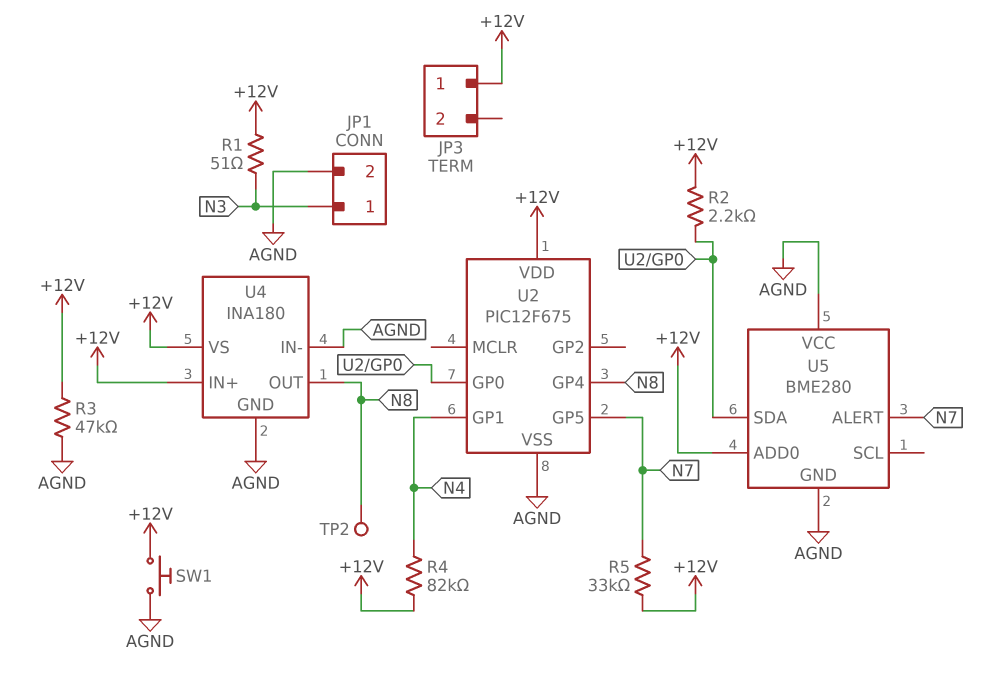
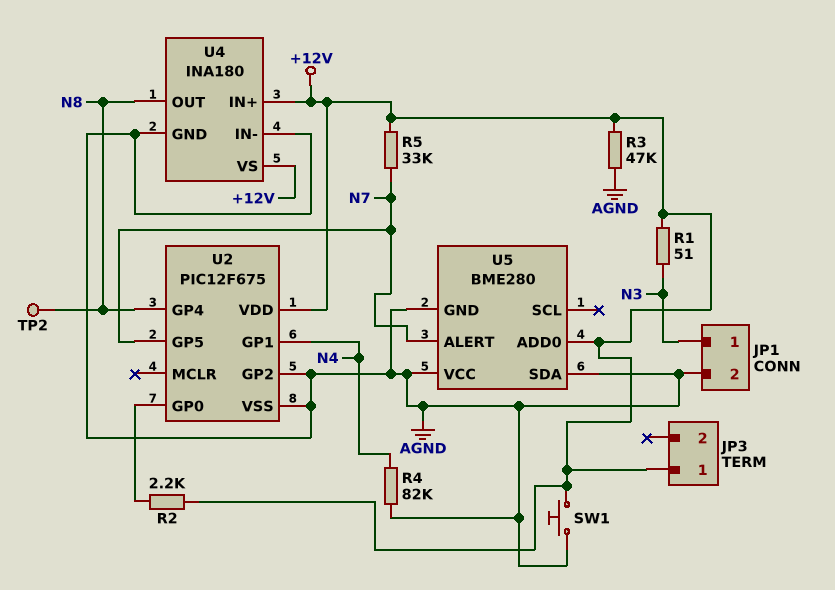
R4: 82k (+12V, N4) -> 82k (AGND, N4)
U2 pin GP2: none -> AGND
U5 pin SDA: U2/GP0 -> AGND

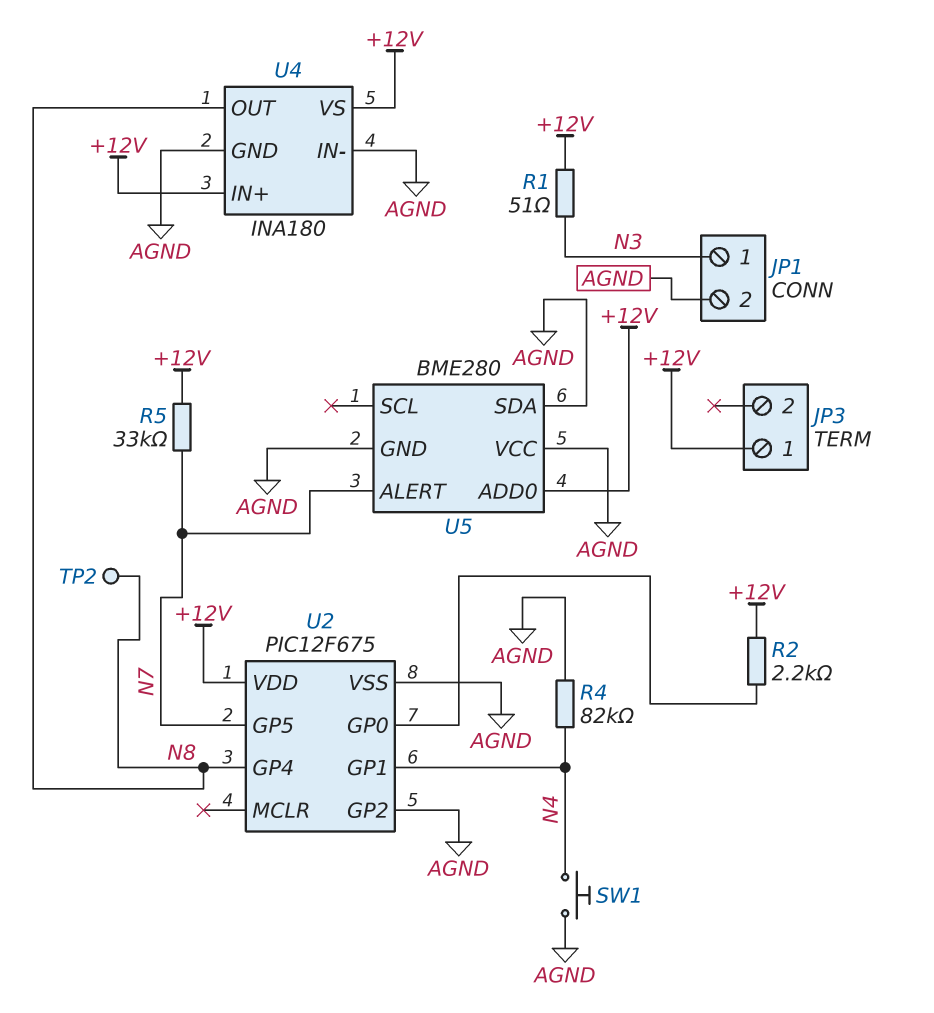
R3: 47k (+12V, AGND) -> none
SW1: button (+12V, AGND) -> button (AGND, N4)

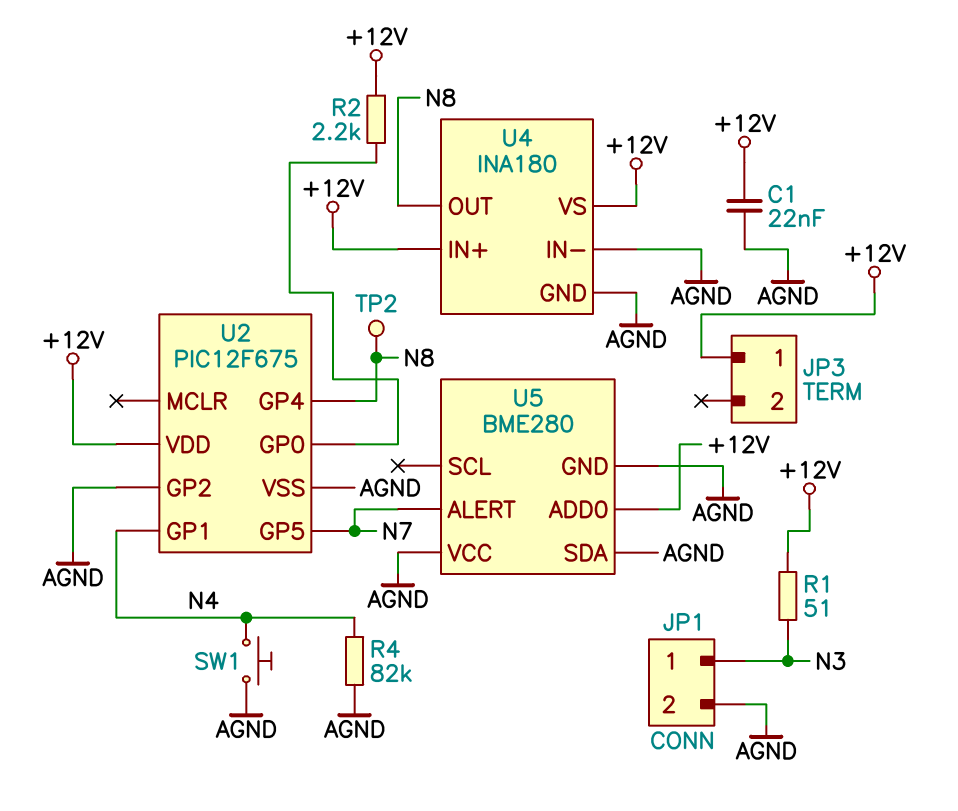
C1: none -> 22nF (+12V, AGND)
R5: 33k (+12V, N7) -> none

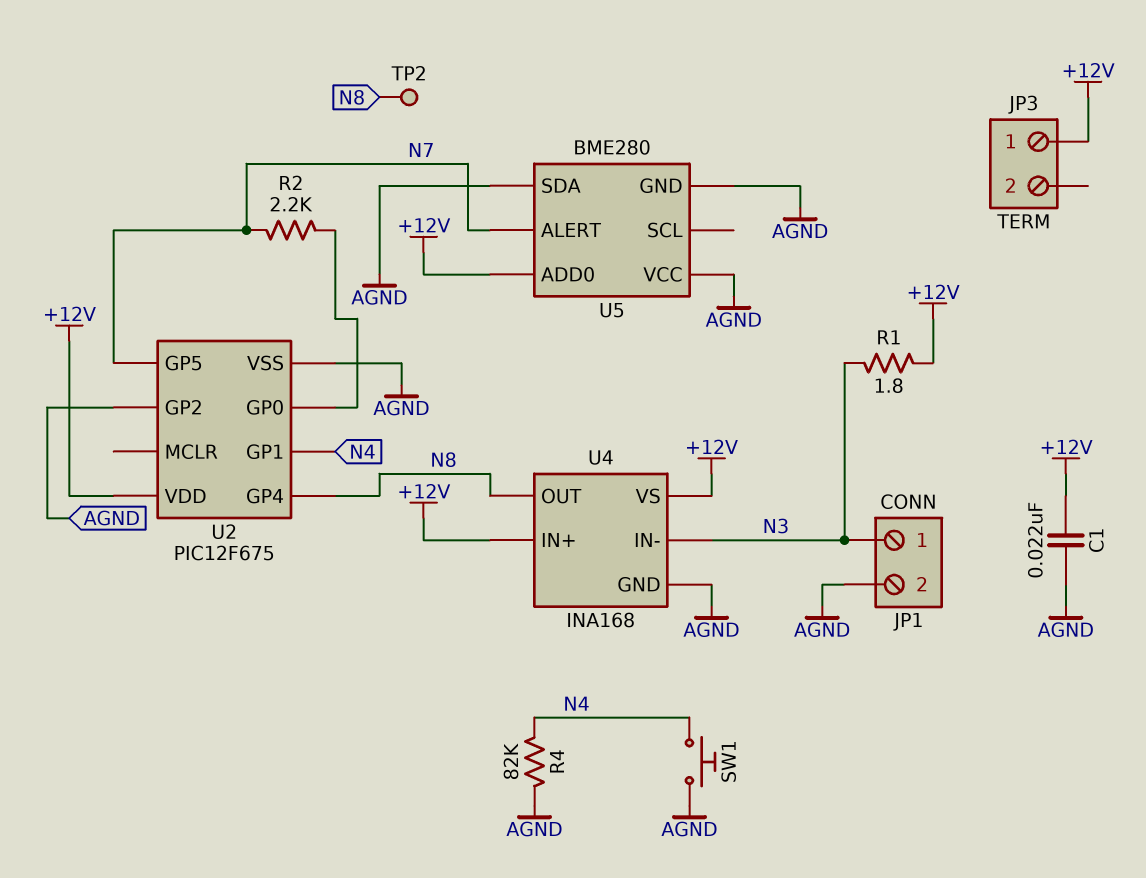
R1: 51 (+12V, N3) -> 1.8 (+12V, N3)
R2: 2.2k (+12V, U2/GP0) -> 2.2k (N7, U2/GP0)
U4: INA180 -> INA168
U4 pin IN-: AGND -> N3

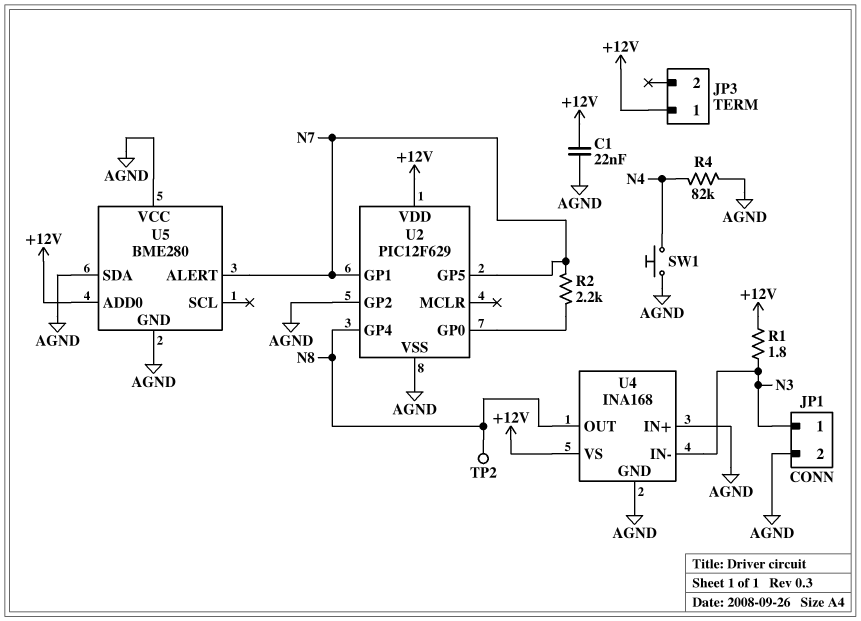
U2: PIC12F675 -> PIC12F629
U2 pin GP1: N4 -> N7
U4 pin IN+: +12V -> AGND

